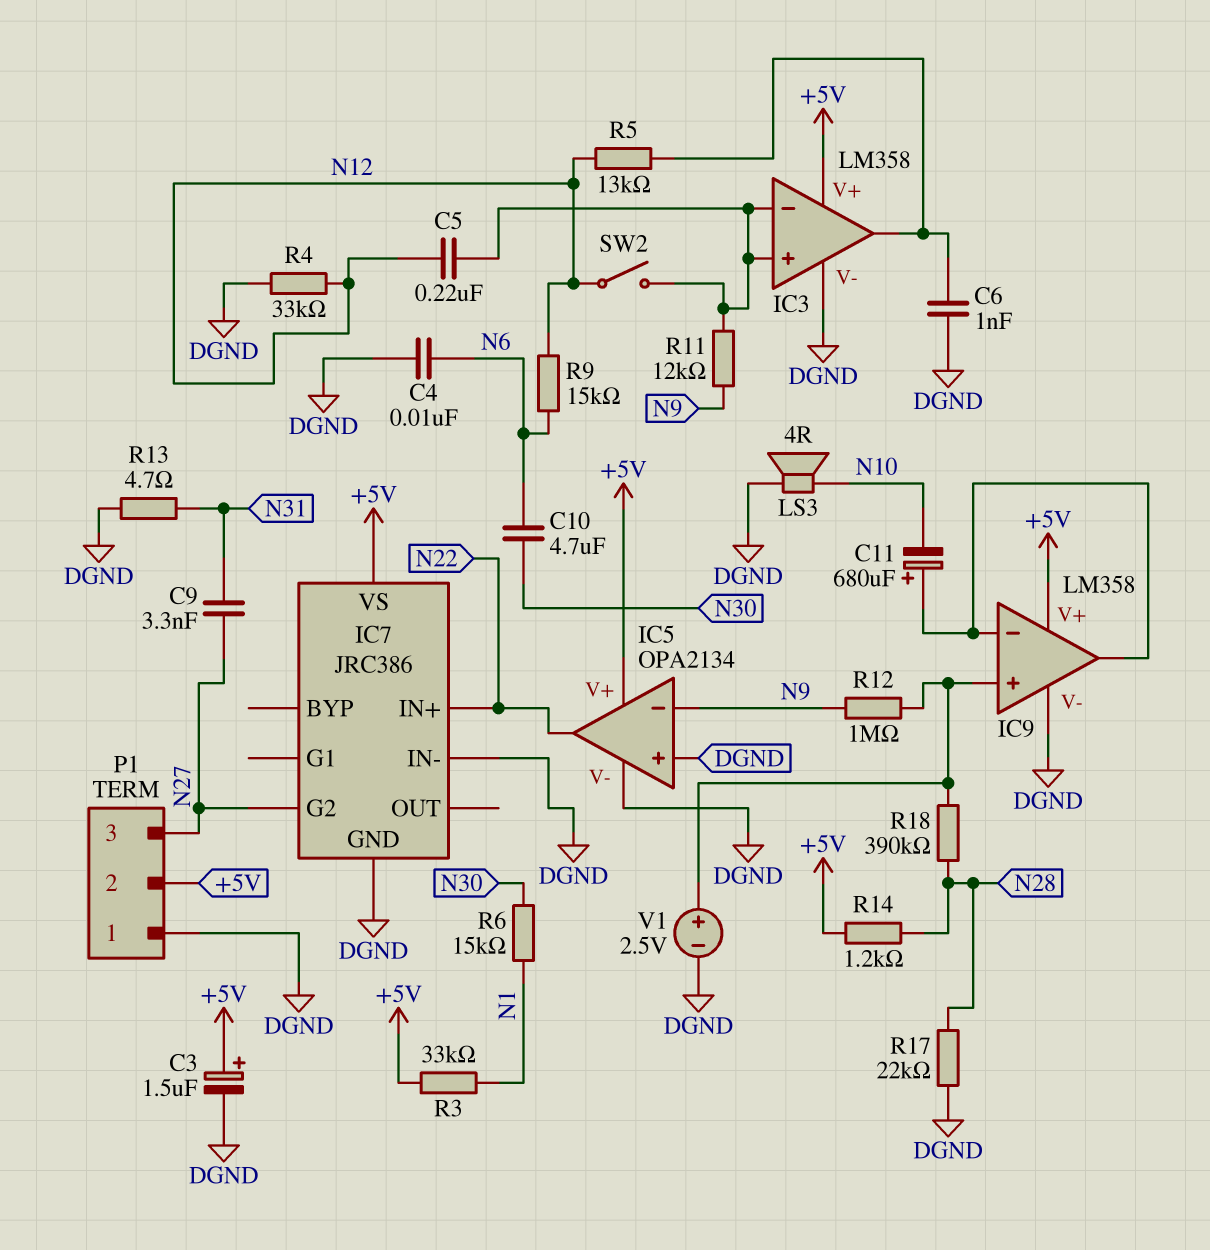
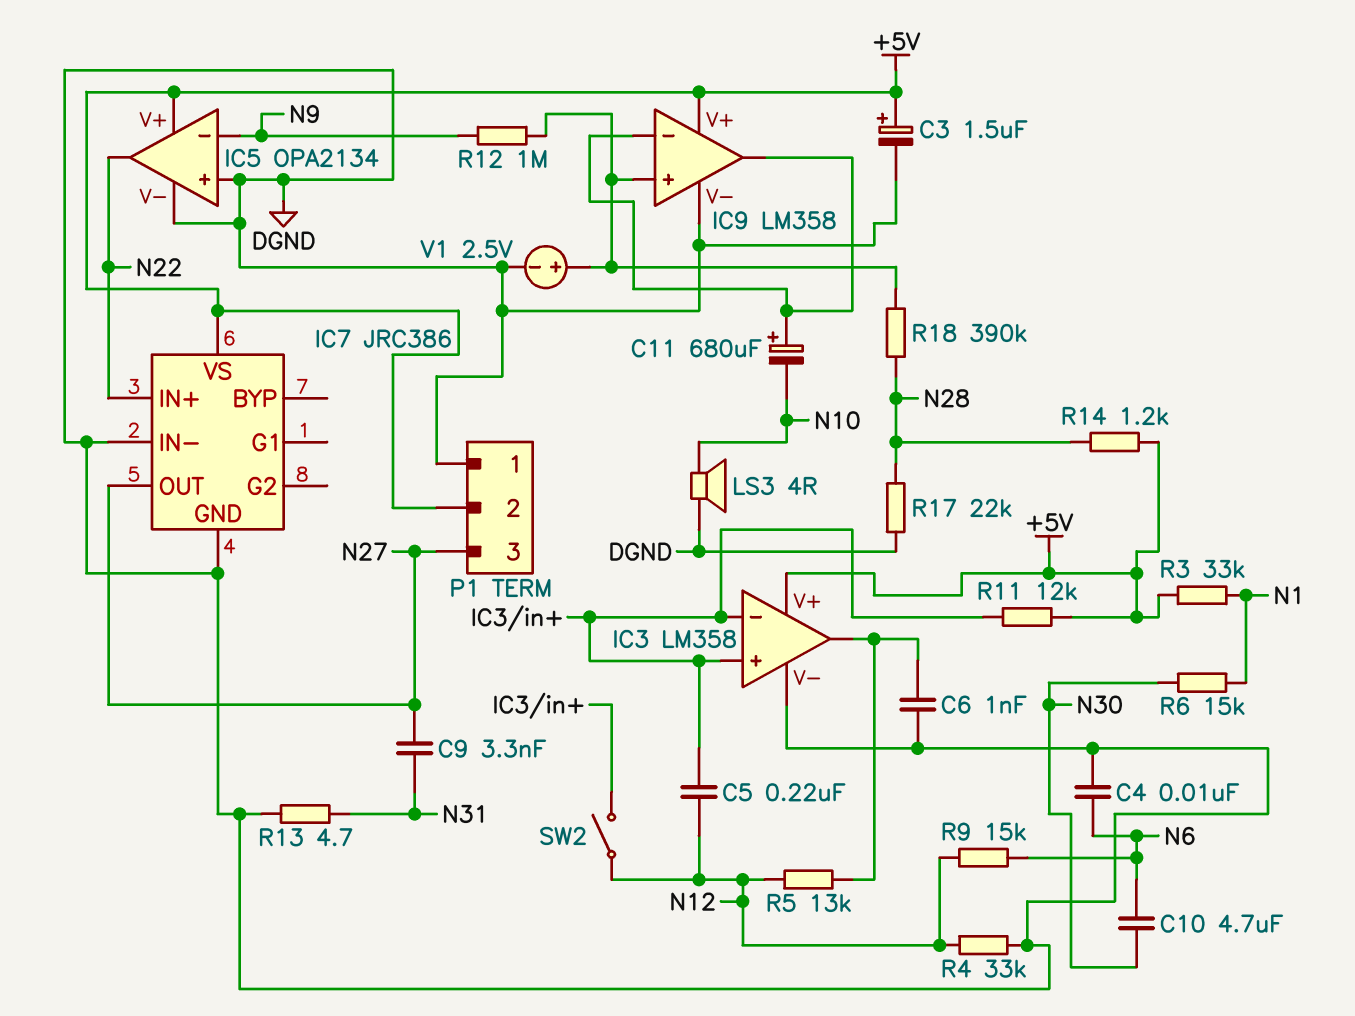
IC7 pin G2: N27 -> none
IC7 pin OUT: none -> N27
R11: 12k (IC3/in+, N9) -> 12k (+5V, IC3/in+)

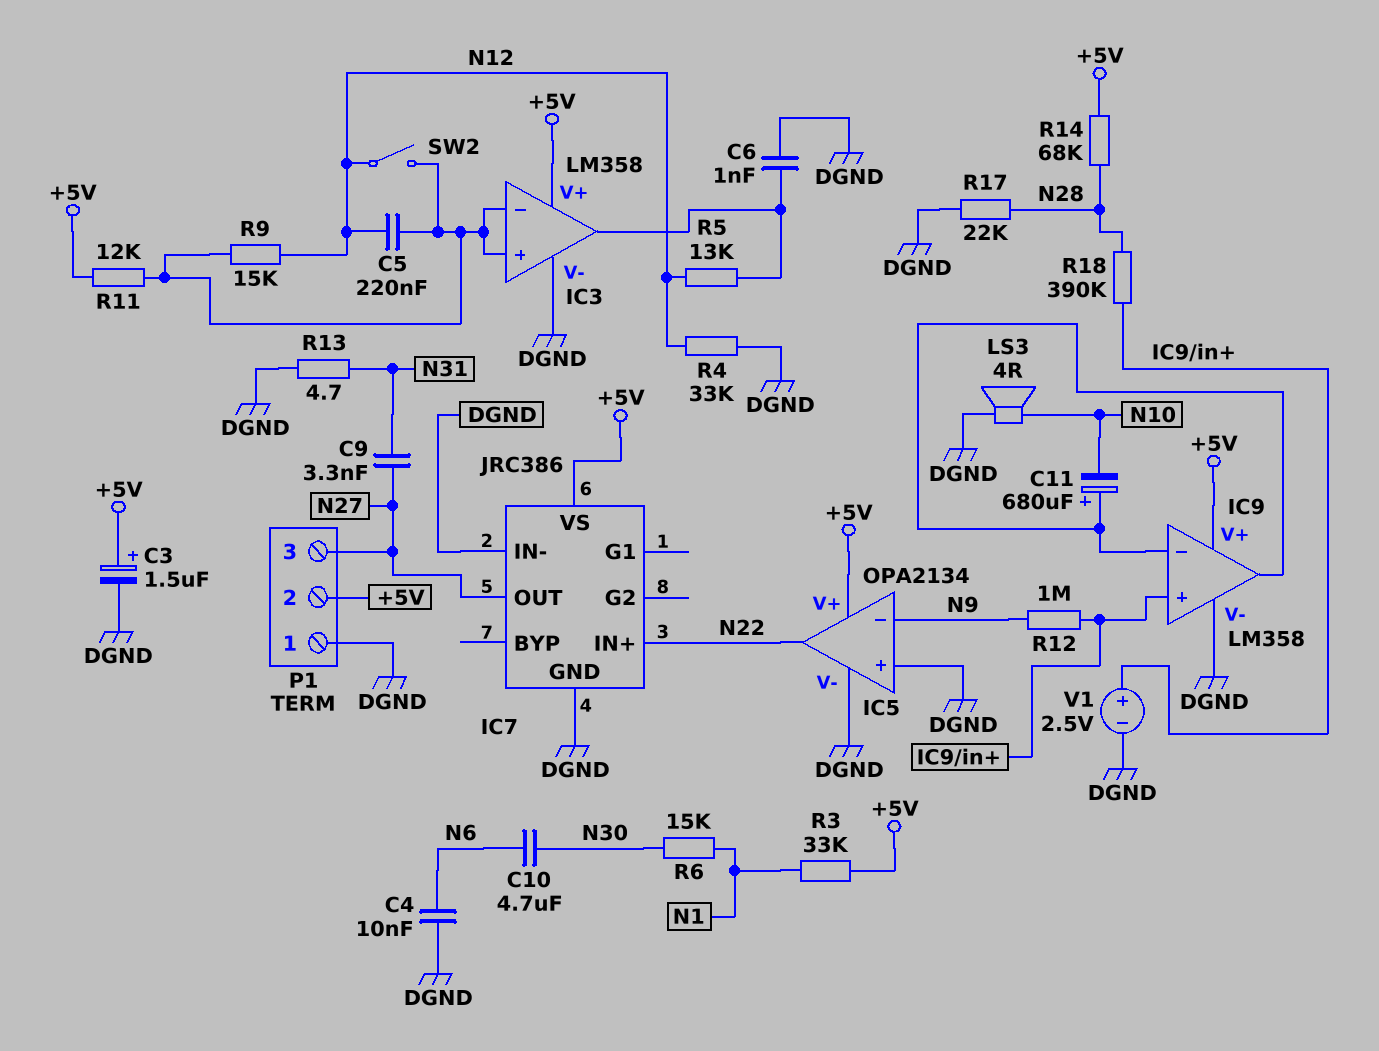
R9: 15k (N6, N12) -> 15k (IC3/in+, N12)
R14: 1.2k (+5V, N28) -> 68k (+5V, N28)

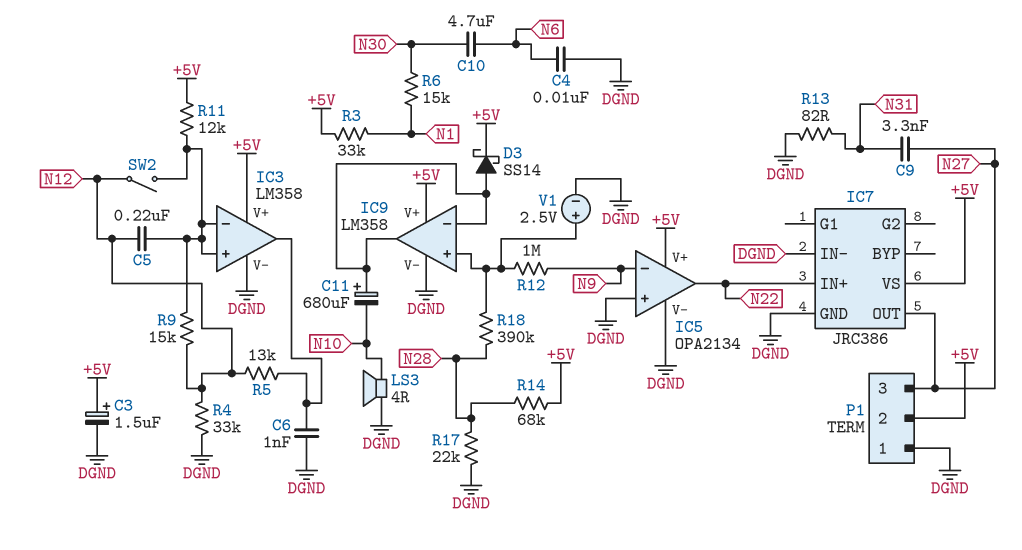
D3: none -> schottky SS14 (A IC9/in-, K +5V)
R13: 4.7 (DGND, N31) -> 82 (DGND, N31)

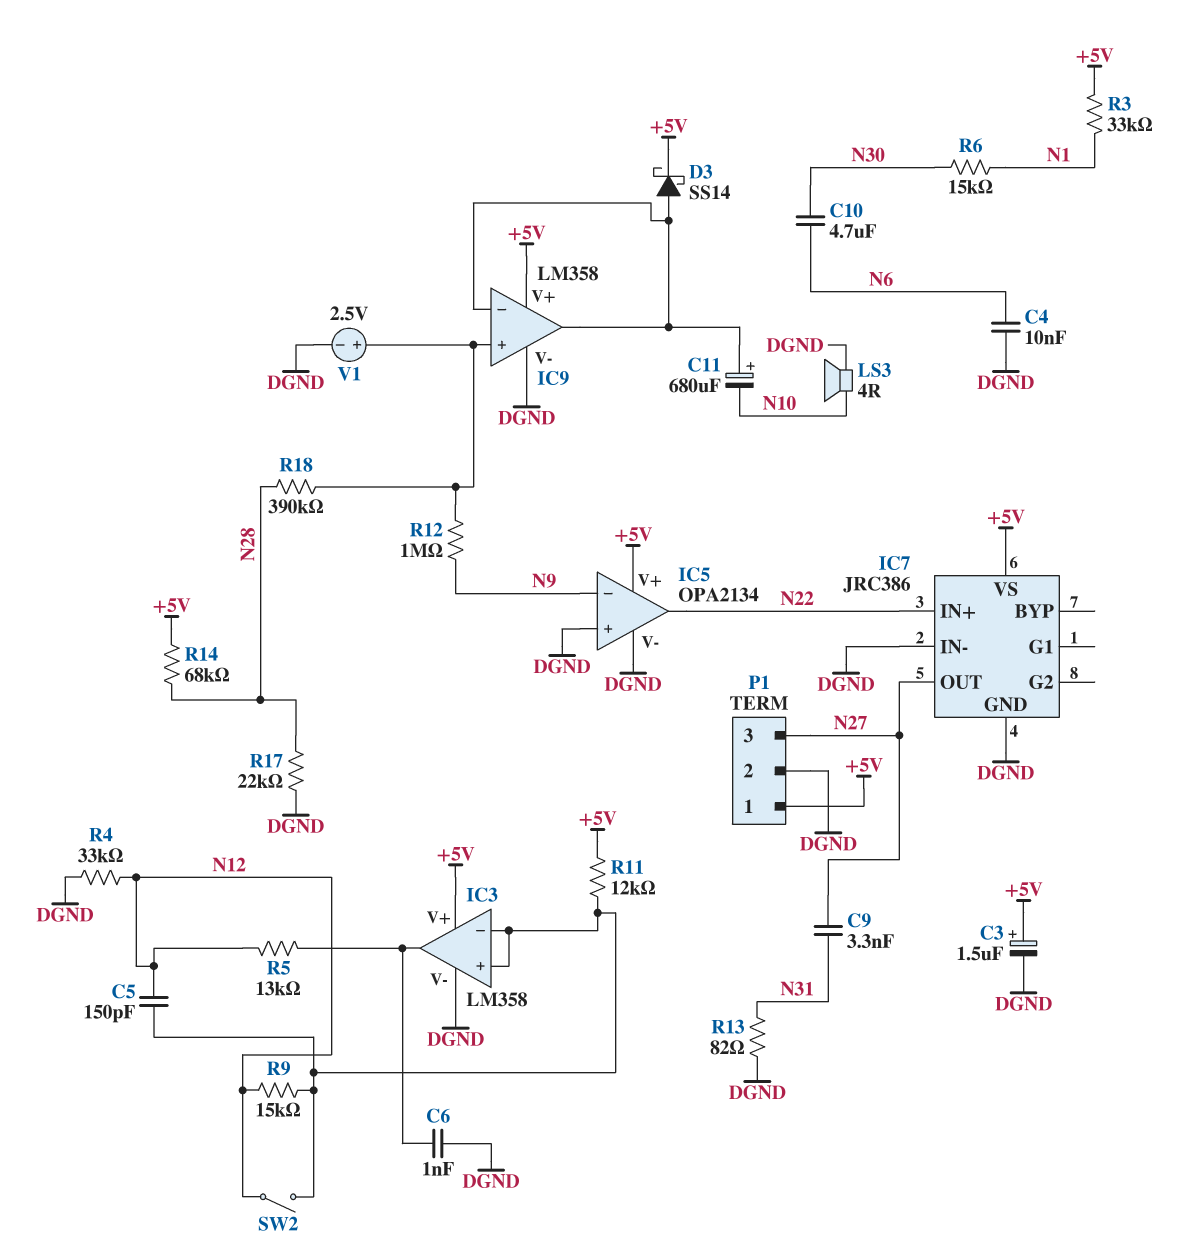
C5: 220nF (IC3/in+, N12) -> 150pF (IC3/in+, N12)
P1 pin 1: DGND -> +5V
P1 pin 2: +5V -> DGND

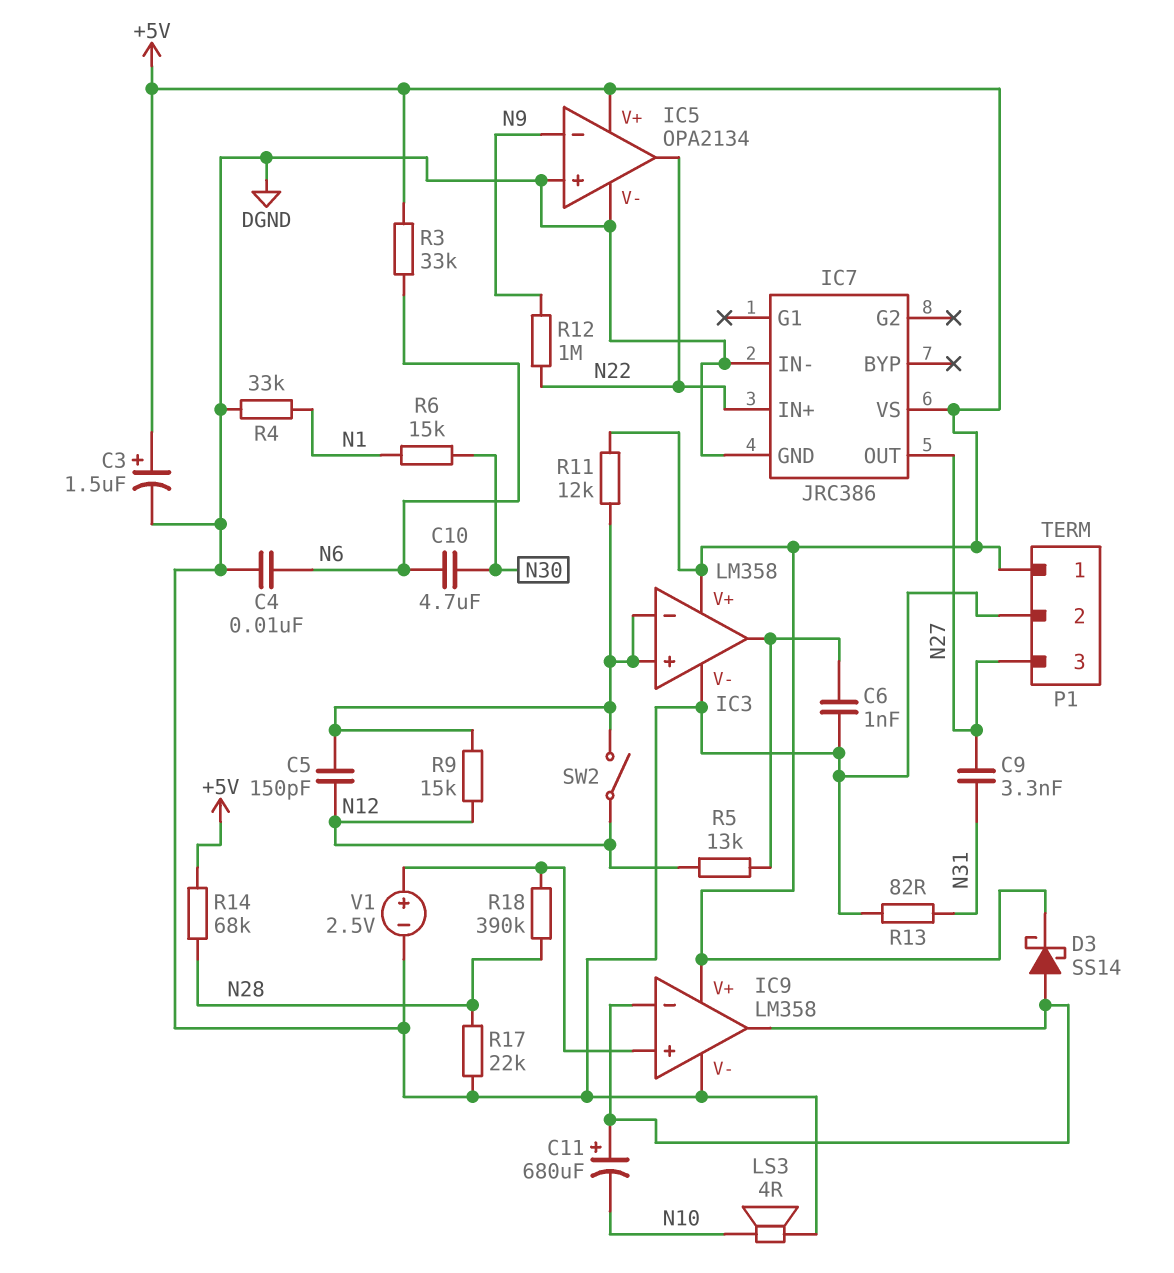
R3: 33k (+5V, N1) -> 33k (+5V, N6)
R4: 33k (DGND, N12) -> 33k (DGND, N1)
R12: 1M (IC9/in+, N9) -> 1M (N9, N22)

